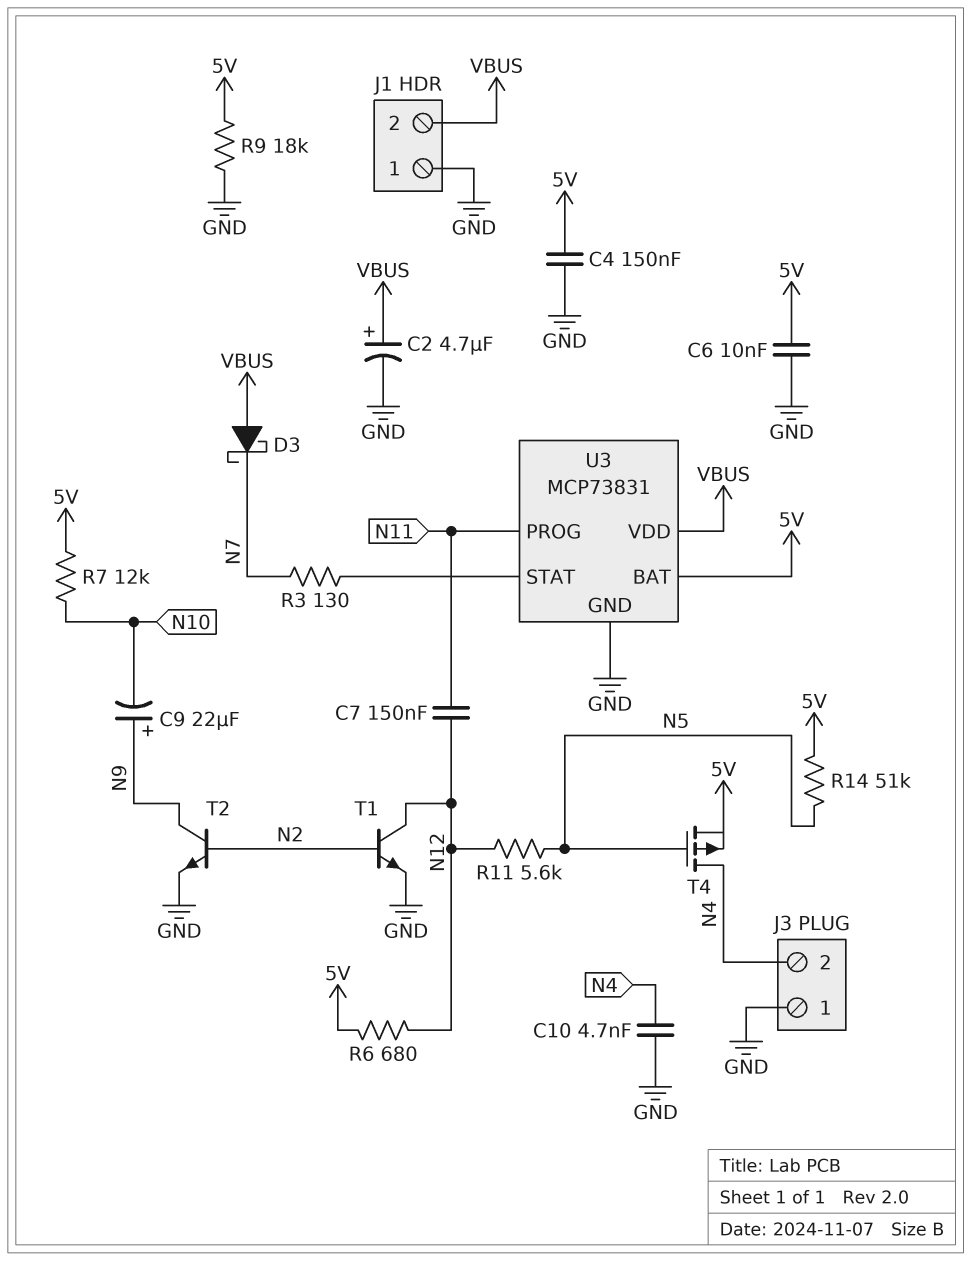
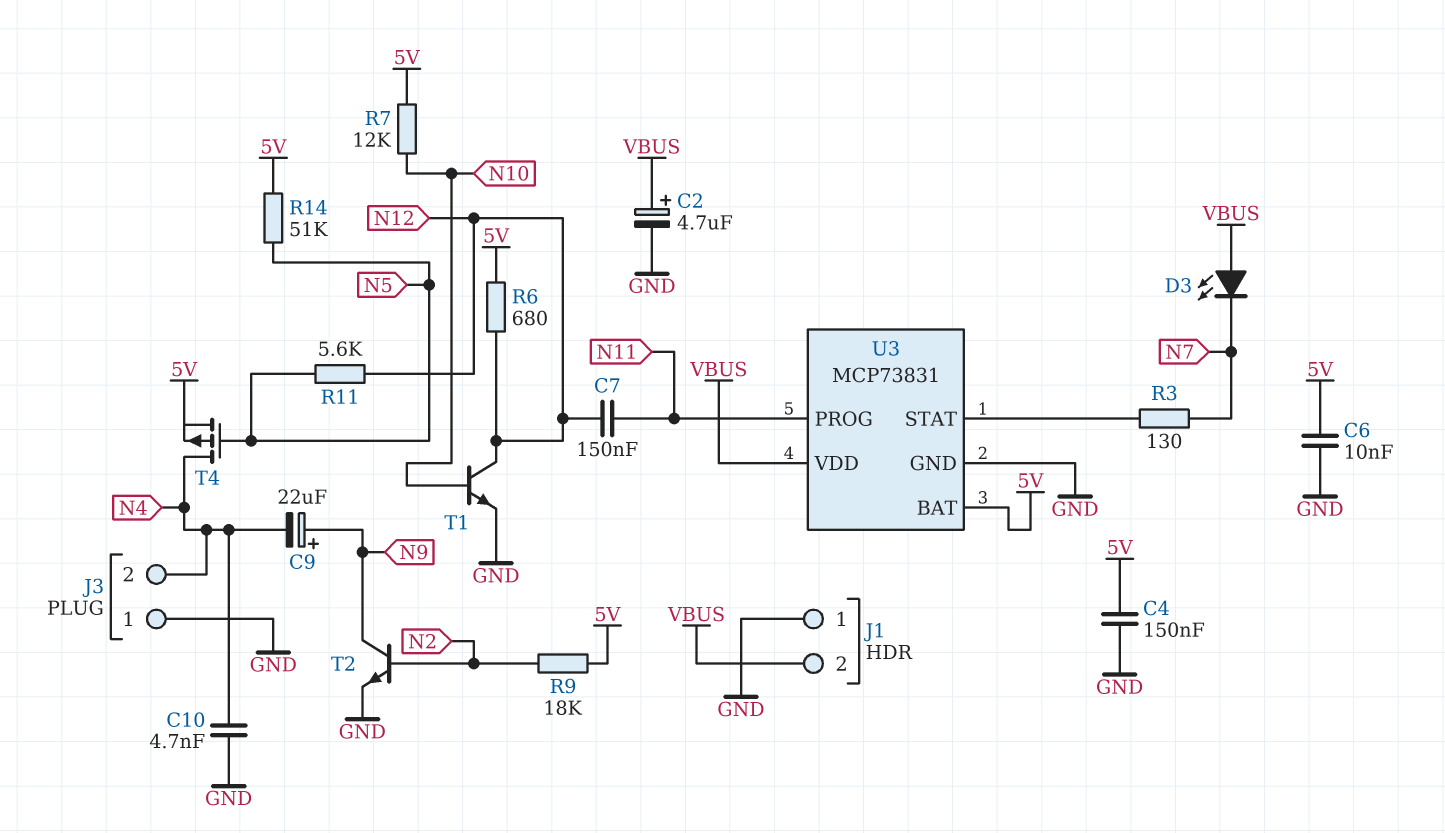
C9: 22uF (plus N9, minus N10) -> 22uF (plus N9, minus N4)
D3: schottky (A VBUS, K N7) -> LED (A VBUS, K N7)
R9: 18k (5V, GND) -> 18k (5V, N2)
T1: NPN (B N2, C N12, E GND) -> NPN (B N10, C N12, E GND)

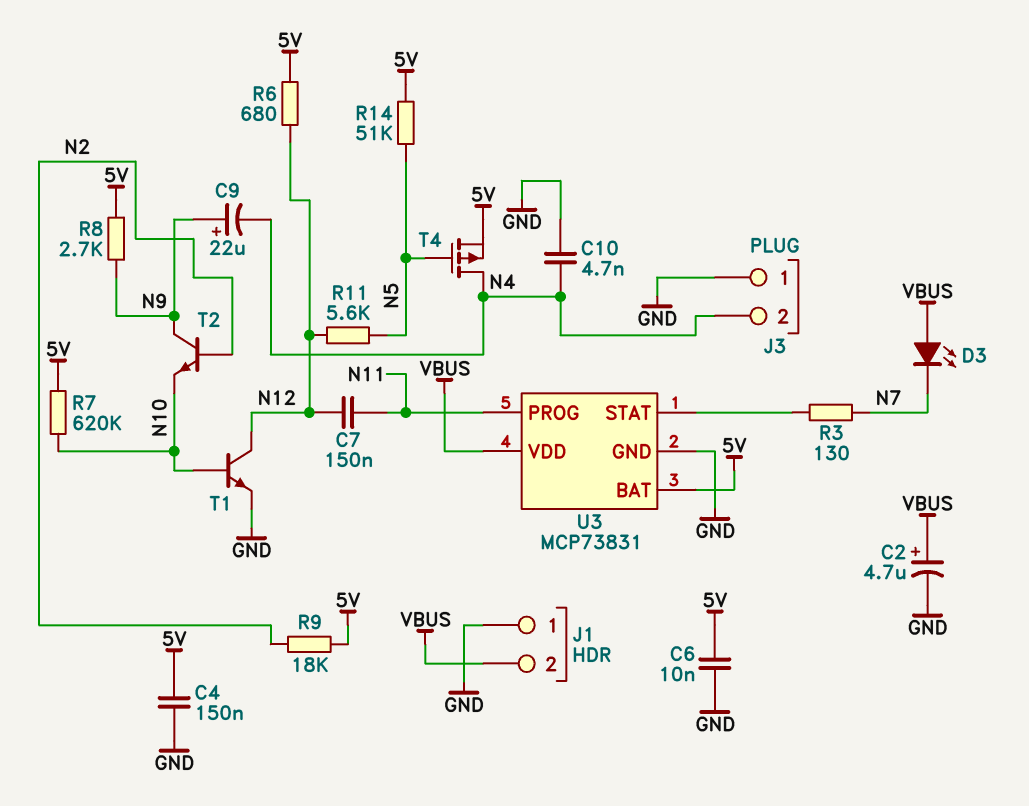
R7: 12k (5V, N10) -> 620k (5V, N10)
R8: none -> 2.7k (5V, N9)
T2: NPN (B N2, C N9, E GND) -> NPN (B N2, C N9, E N10)

